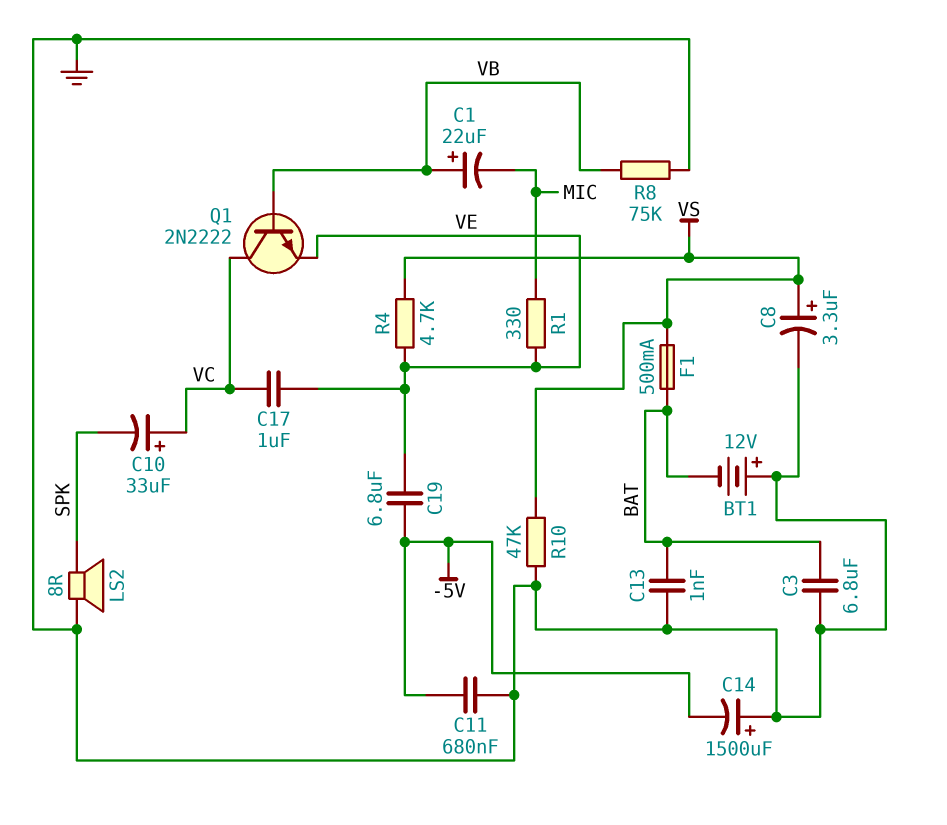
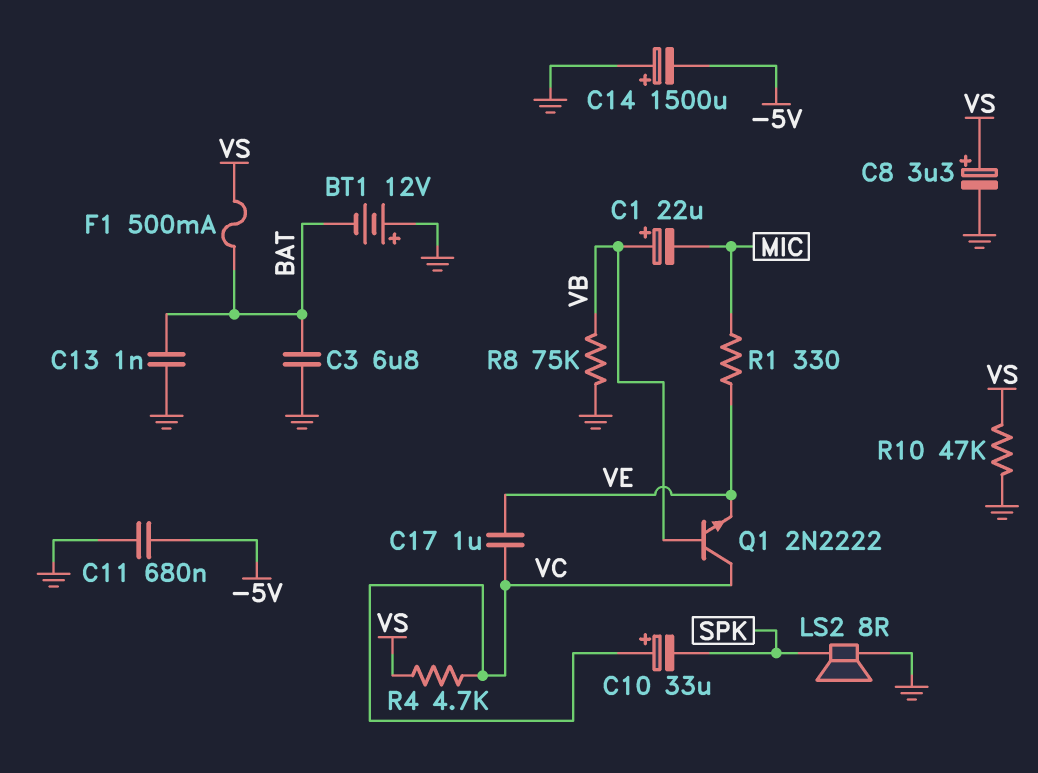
C19: 6.8uF (-5V, VE) -> none
R4: 4.7k (VE, VS) -> 4.7k (VC, VS)

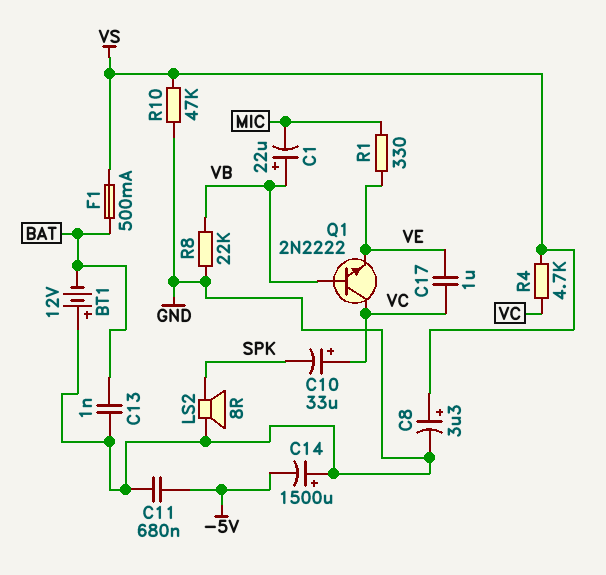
C3: 6.8uF (BAT, GND) -> none
R8: 75k (GND, VB) -> 22k (GND, VB)

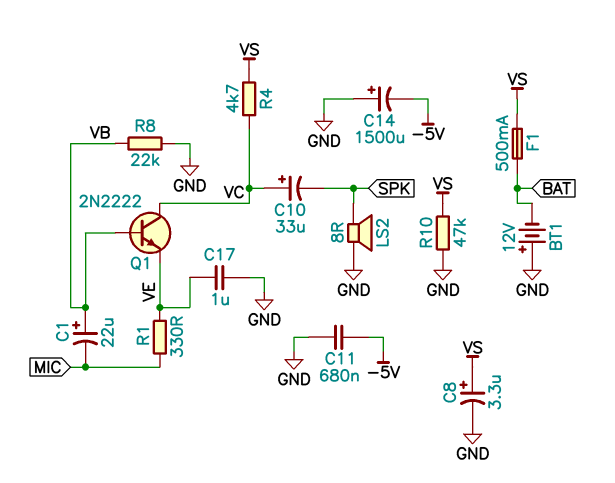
C13: 1nF (BAT, GND) -> none
C17: 1uF (VC, VE) -> 1uF (GND, VE)

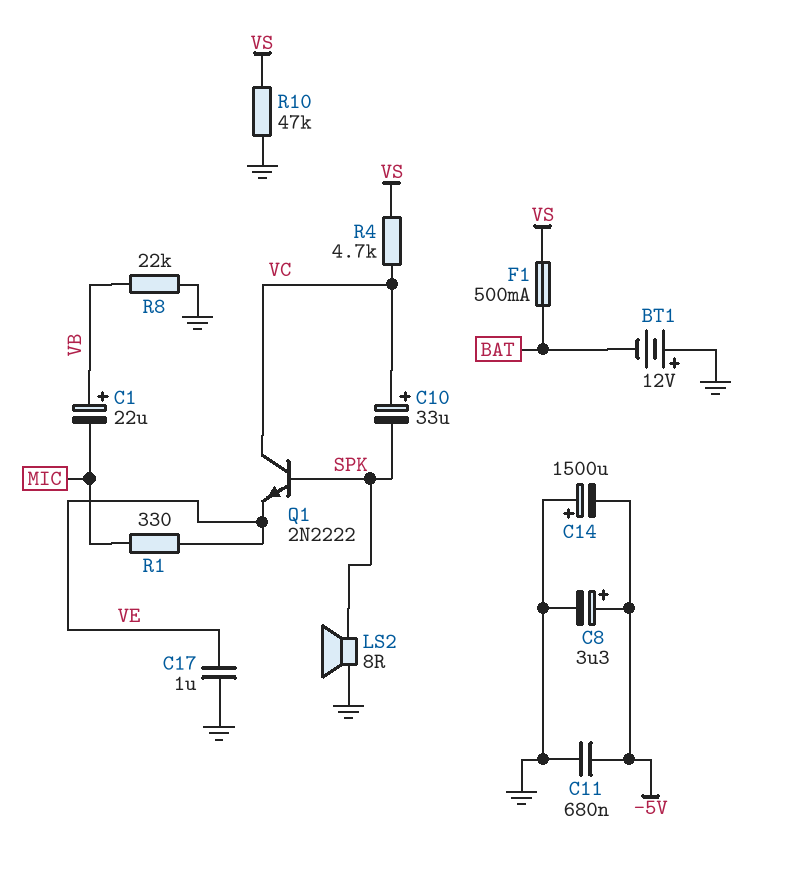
C8: 3.3uF (plus VS, minus GND) -> 3.3uF (plus -5V, minus GND)
Q1: NPN 2N2222 (B VB, C VC, E VE) -> NPN 2N2222 (B SPK, C VC, E VE)

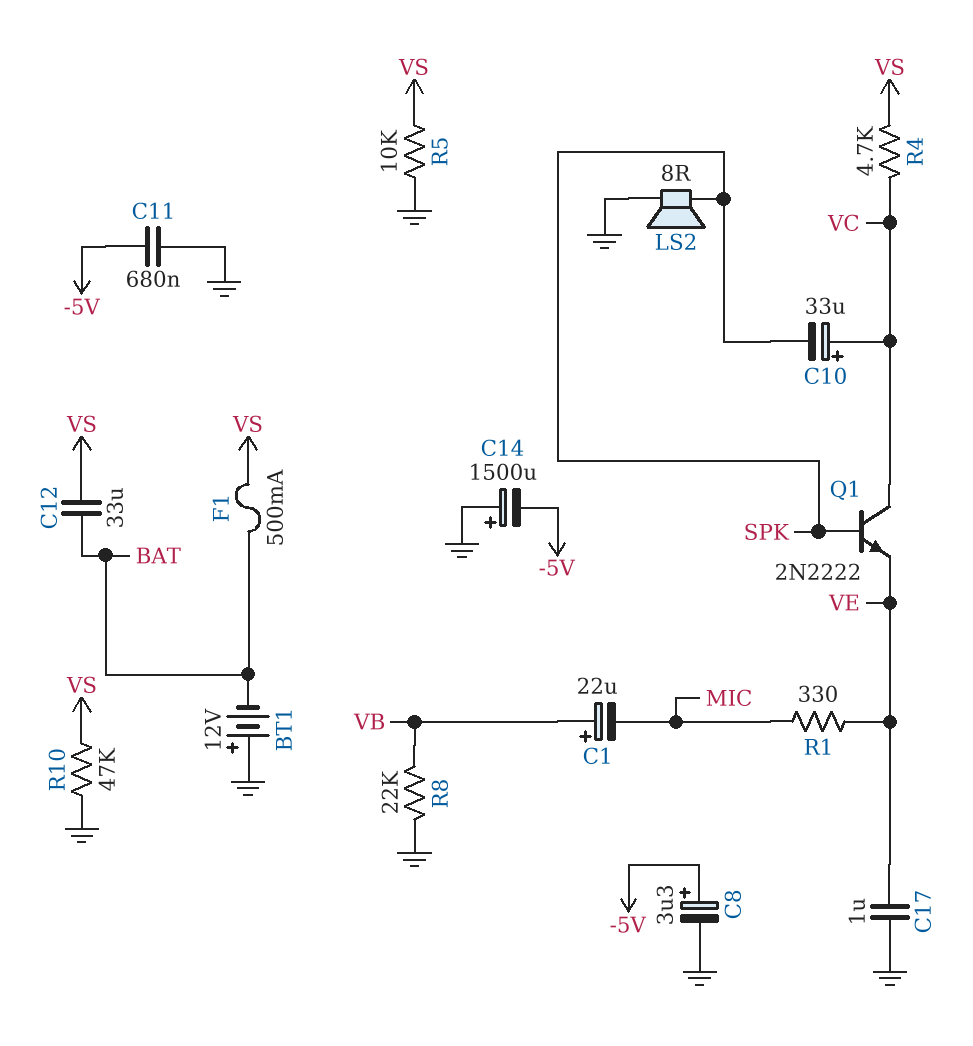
C12: none -> 33uF (BAT, VS)
R5: none -> 10k (GND, VS)

